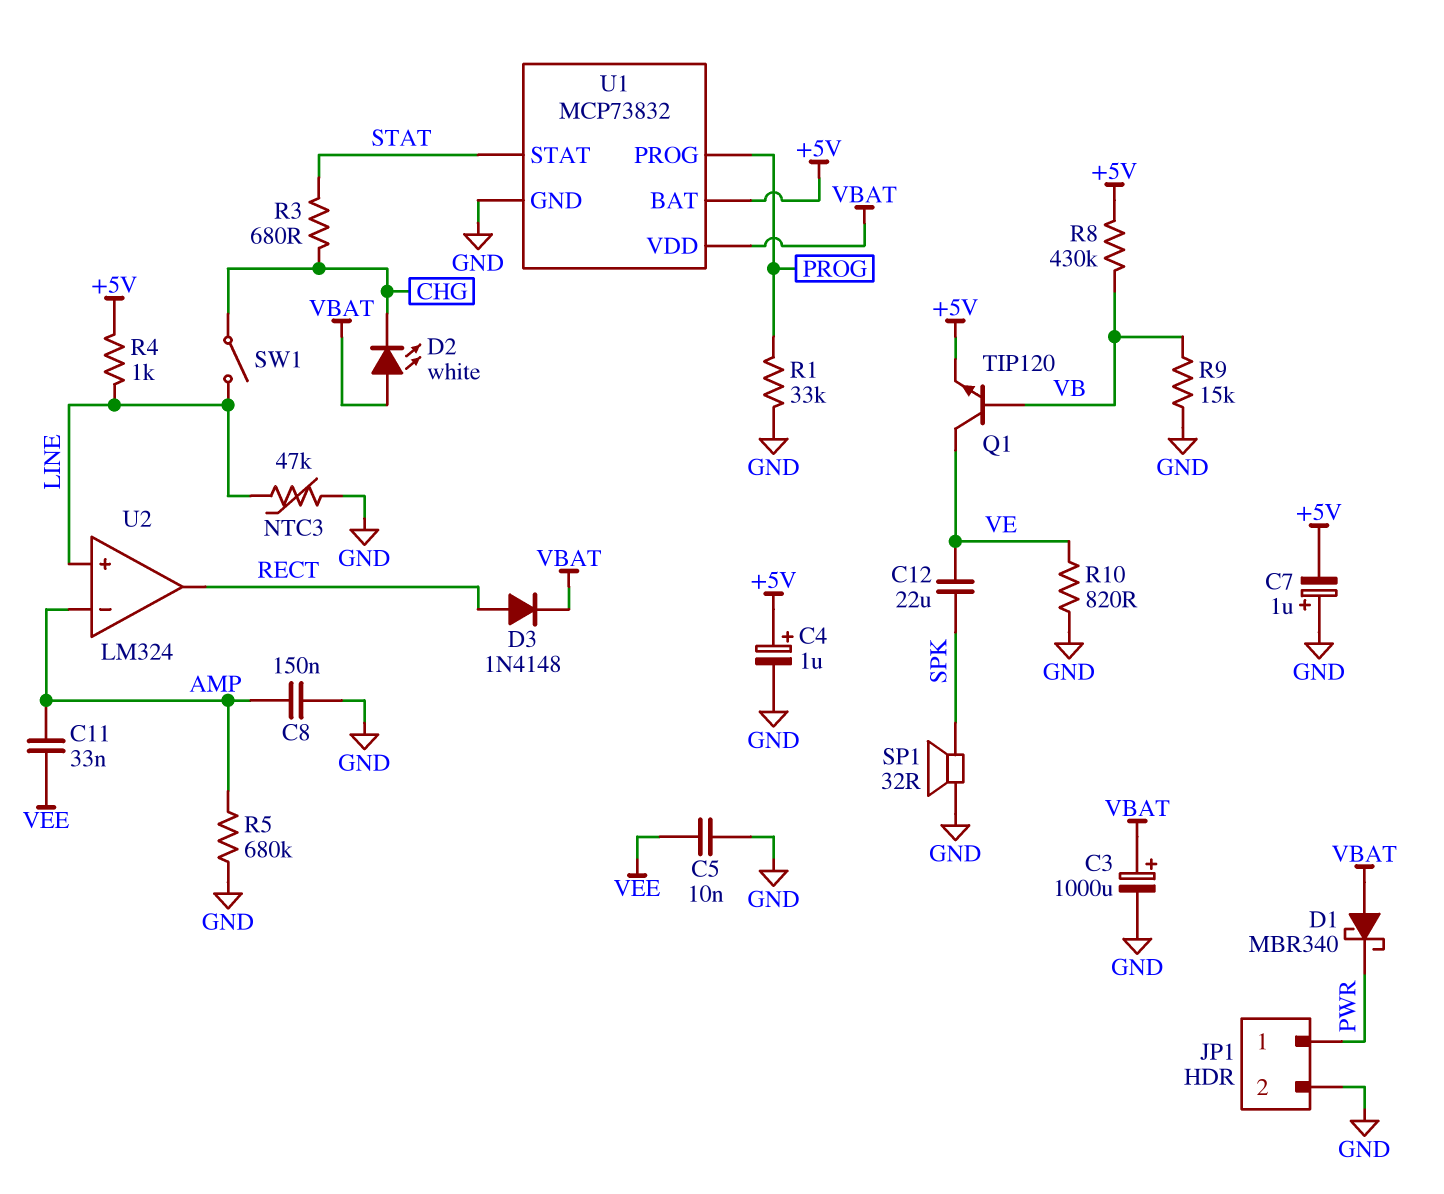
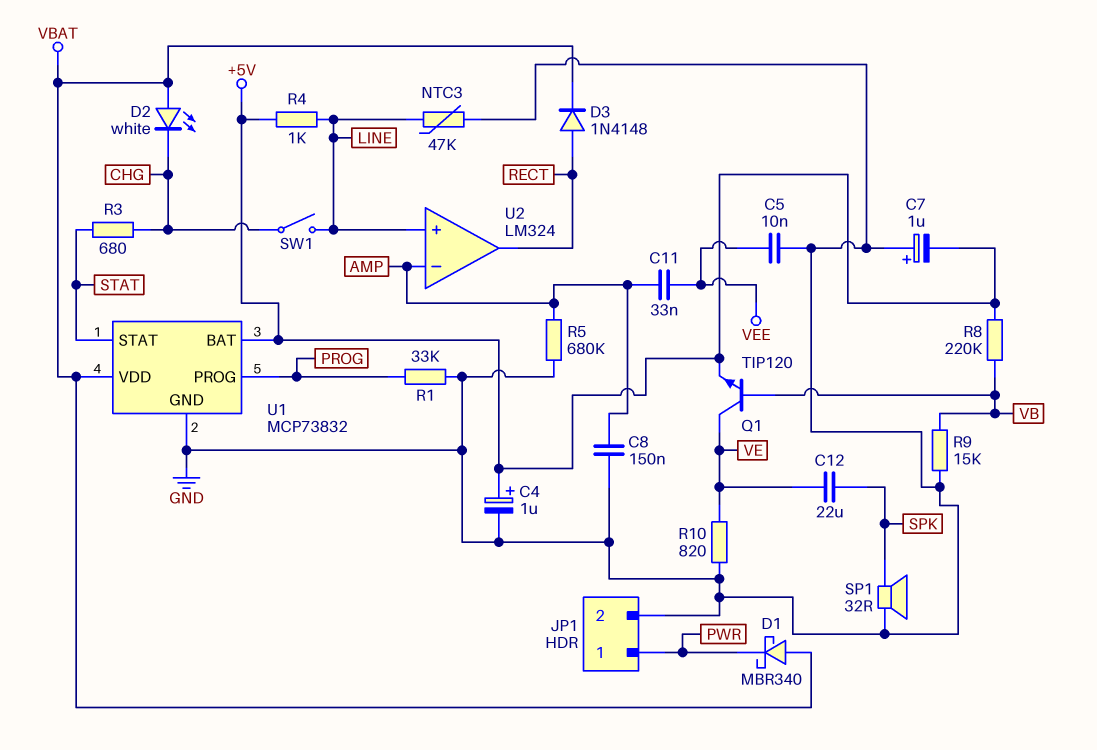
C3: 1000uF (plus VBAT, minus GND) -> none
R8: 430k (+5V, VB) -> 220k (+5V, VB)

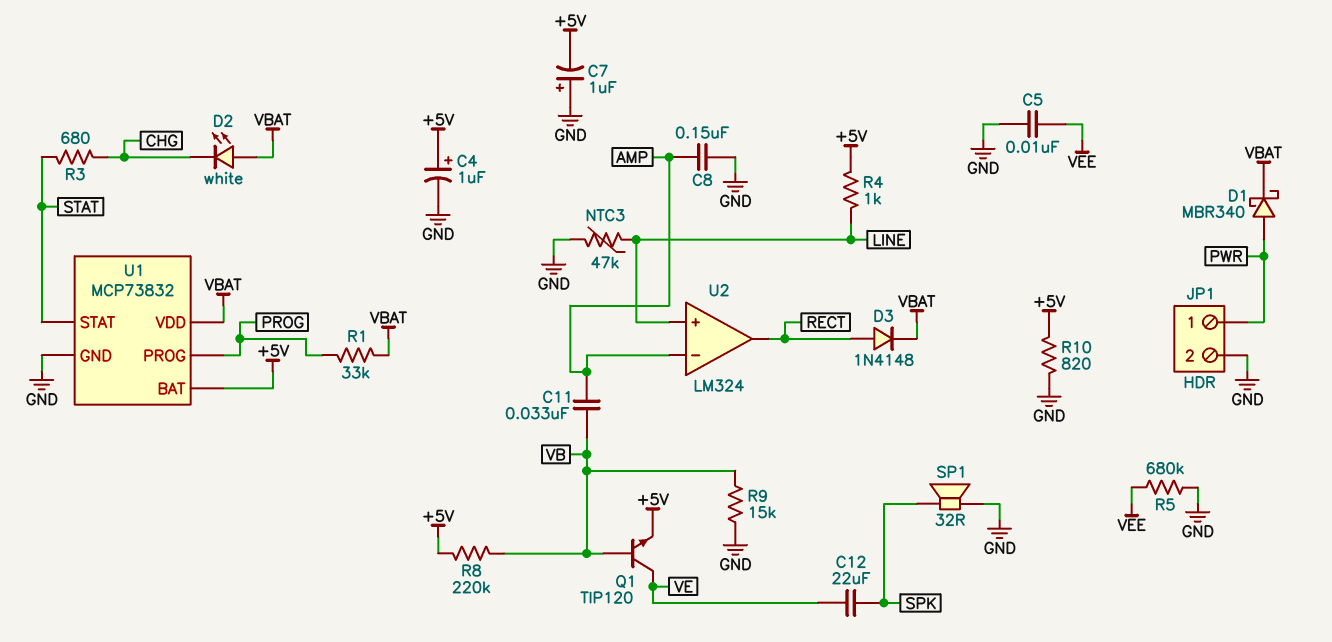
C11: 33nF (AMP, VEE) -> 33nF (AMP, VB)
D1: schottky MBR340 (A VBAT, K PWR) -> schottky MBR340 (A PWR, K VBAT)
R1: 33k (GND, PROG) -> 33k (PROG, VBAT)
R5: 680k (AMP, GND) -> 680k (GND, VEE)
R10: 820 (GND, VE) -> 820 (+5V, GND)
SW1: switch (CHG, LINE) -> none

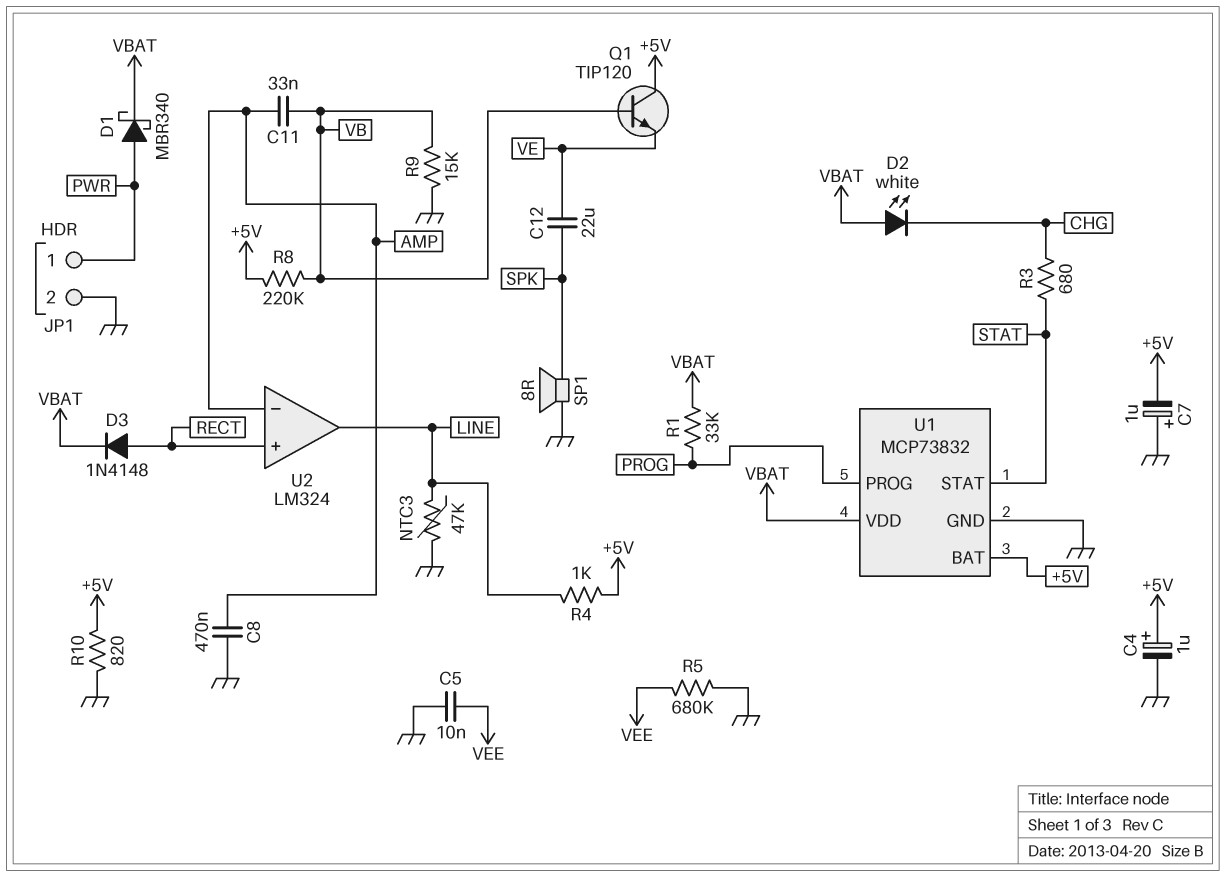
C8: 150nF (AMP, GND) -> 470nF (AMP, GND)
Q1: NPN TIP120 (B VB, C VE, E +5V) -> NPN TIP120 (B VB, C +5V, E VE)
SP1: speaker 32R (GND, SPK) -> speaker 8R (GND, SPK)
U2 pin in+: LINE -> RECT
U2 pin out: RECT -> LINE

